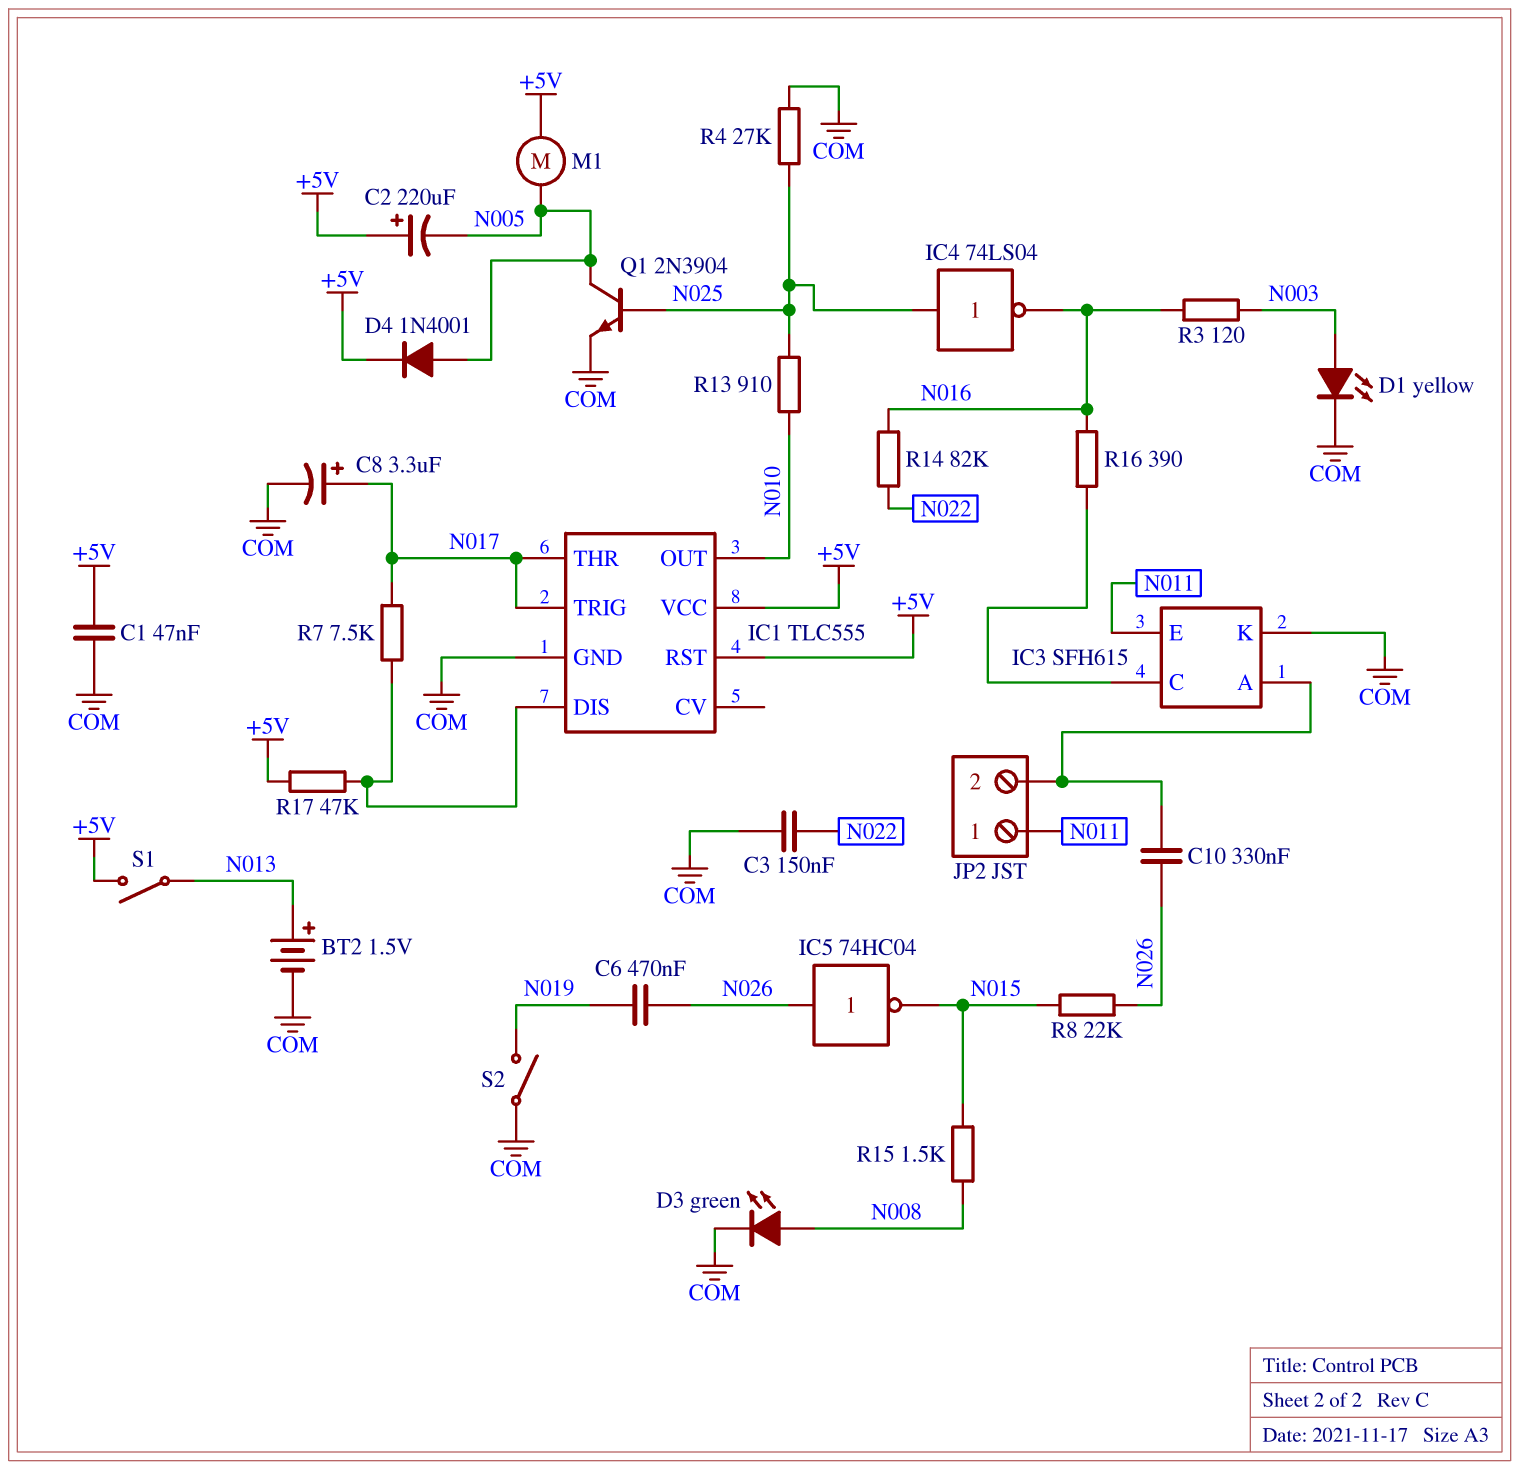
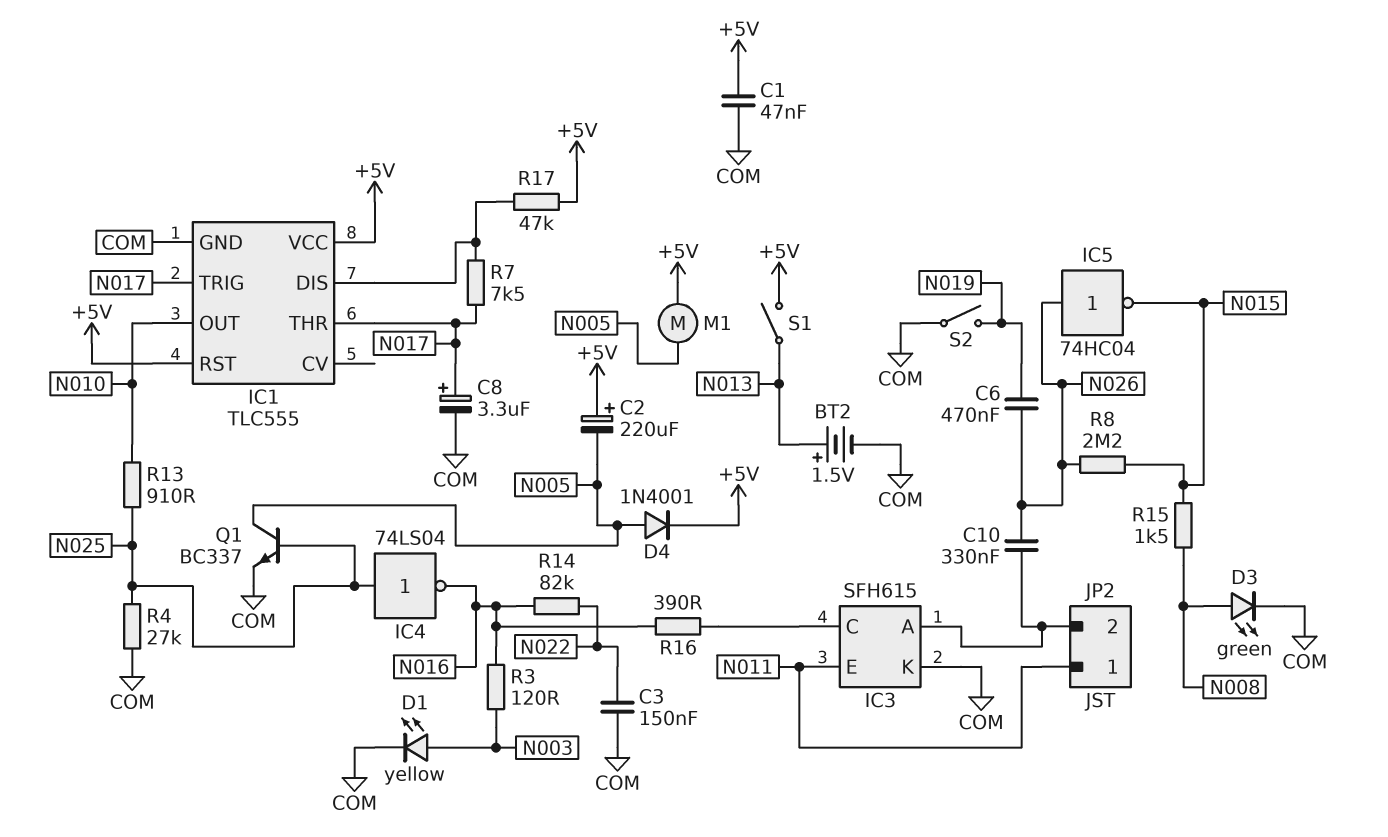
Q1: NPN 2N3904 (B N025, C N005, E COM) -> NPN BC337 (B N025, C N005, E COM)
R8: 22k (N015, N026) -> 2.2M (N015, N026)

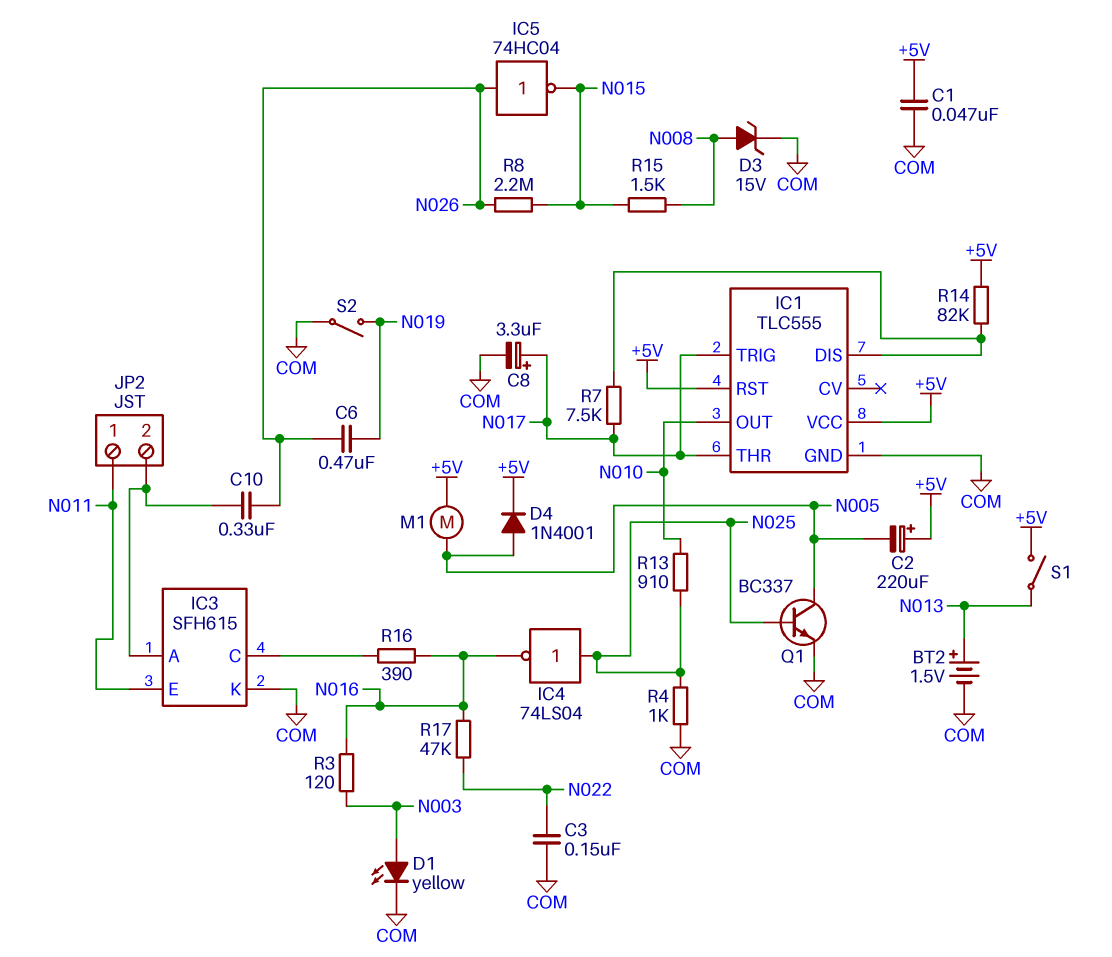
D3: LED green (A N008, K COM) -> zener 15V (A N008, K COM)
R4: 27k (COM, N025) -> 1k (COM, N025)
R14: 82k (N016, N022) -> 82k (+5V, IC1/DIS)
R17: 47k (+5V, IC1/DIS) -> 47k (N016, N022)

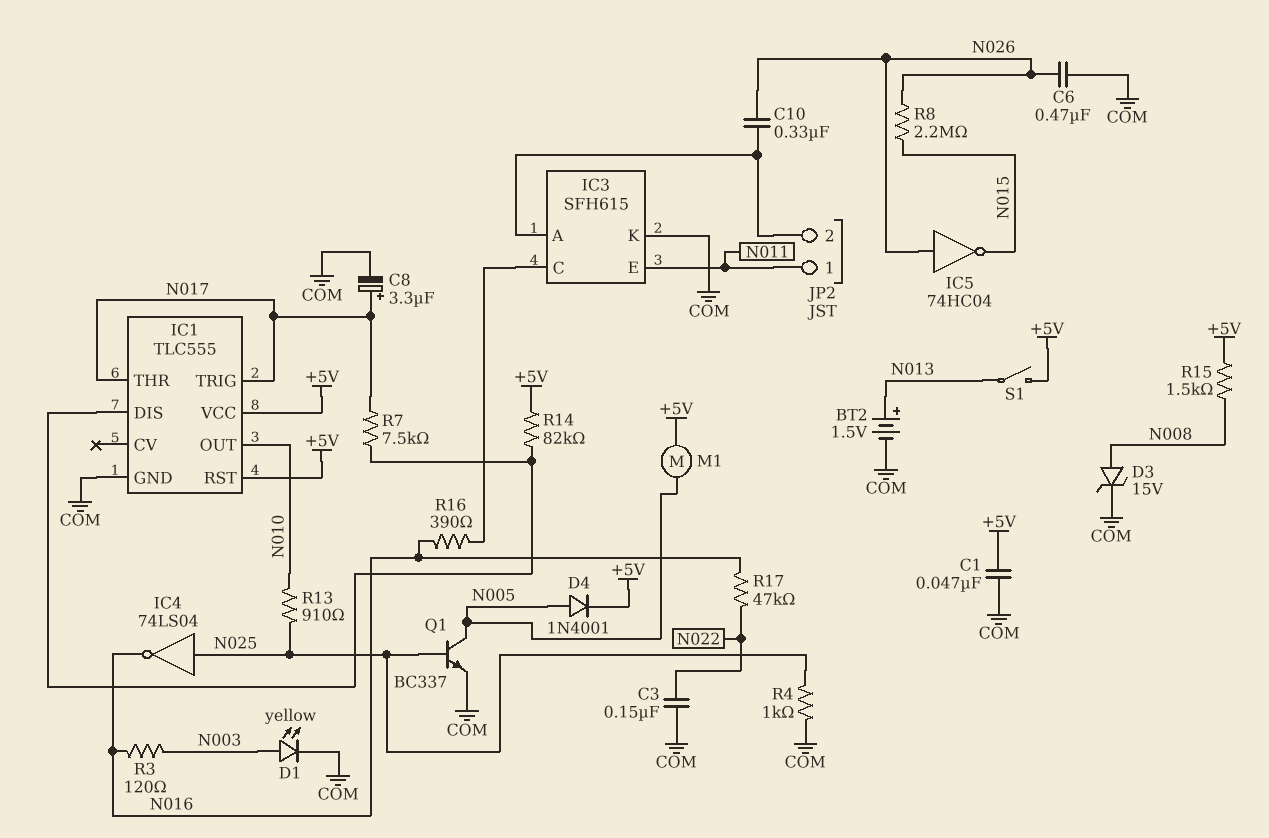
C2: 220uF (plus +5V, minus N005) -> none
C6: 470nF (N019, N026) -> 470nF (COM, N026)
R15: 1.5k (N008, N015) -> 1.5k (+5V, N008)
S2: switch (COM, N019) -> none

